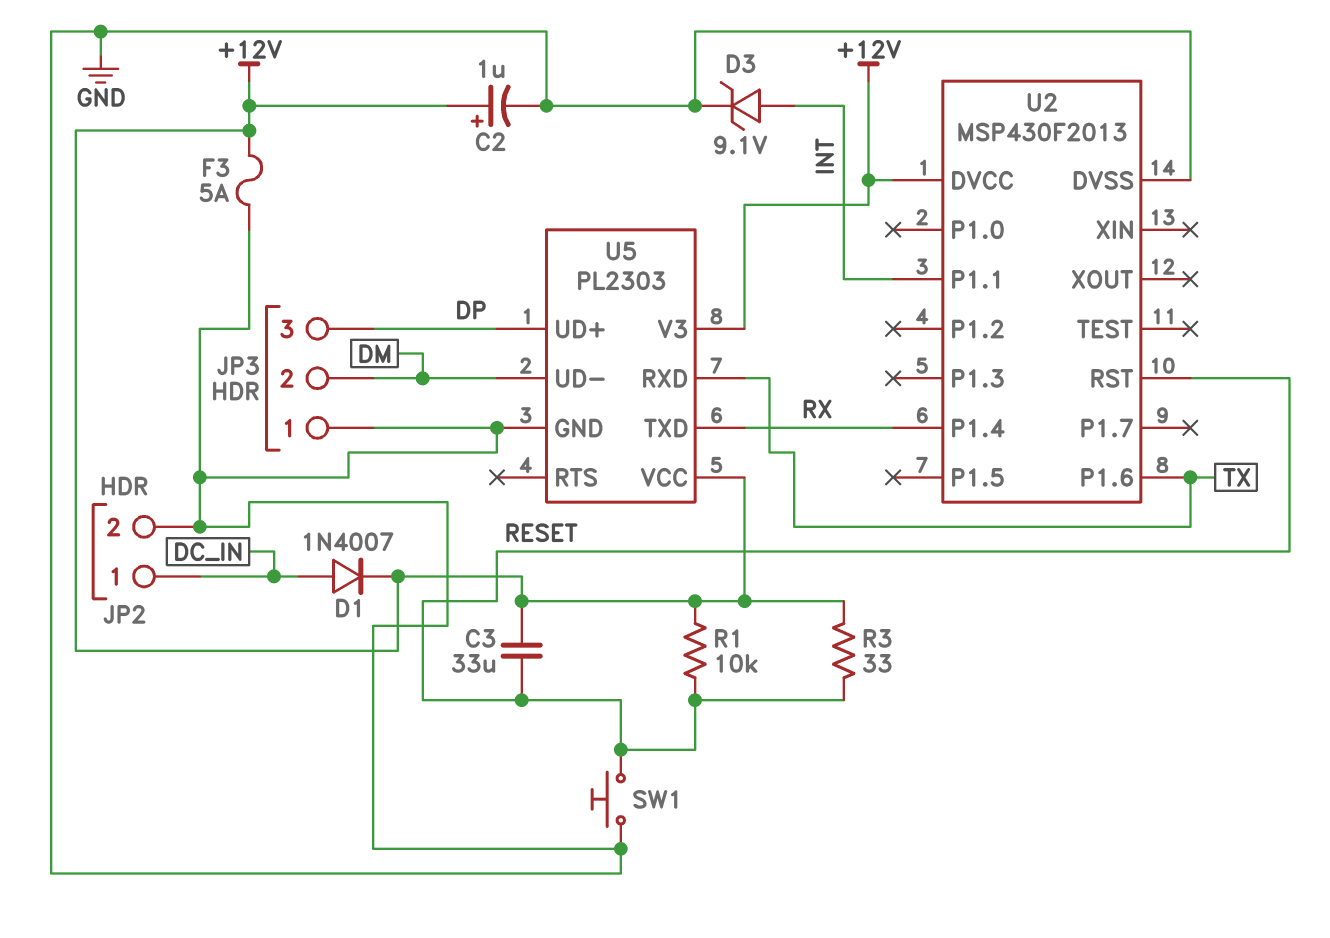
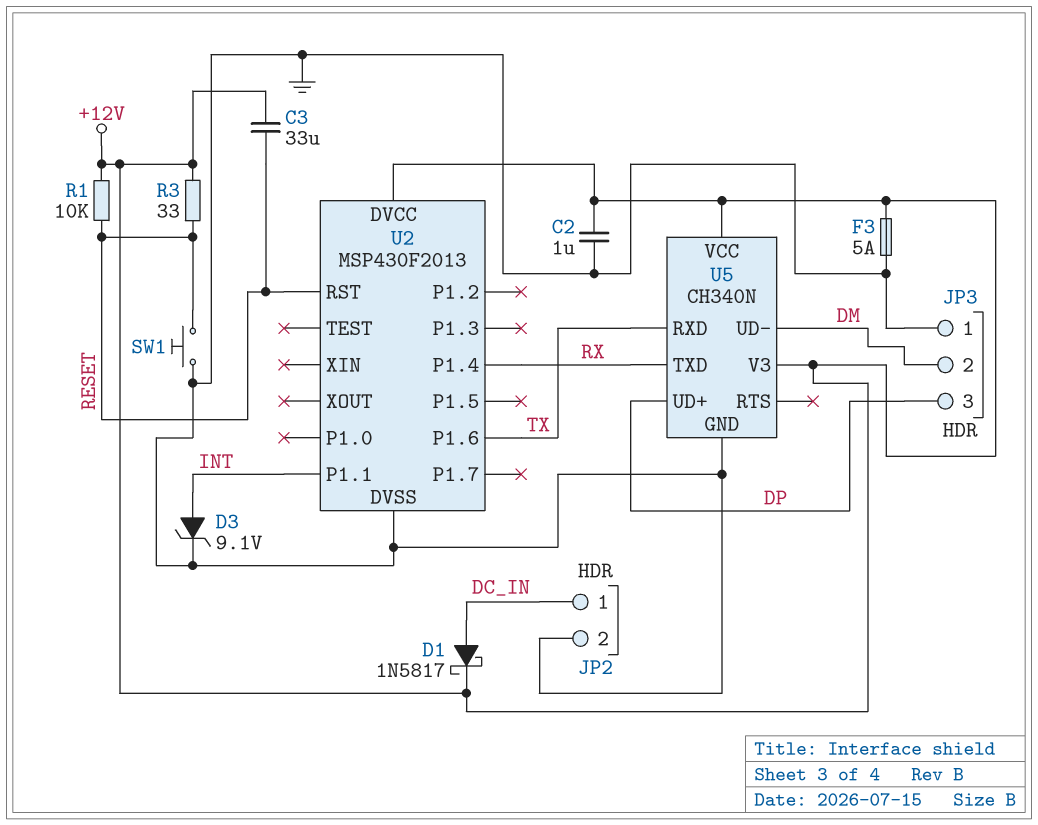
C2: 1uF (plus +12V, minus GND) -> 1uF (+12V, GND)
D1: diode 1N4007 (A DC_IN, K +12V) -> schottky 1N5817 (A DC_IN, K +12V)
U5: PL2303 -> CH340N

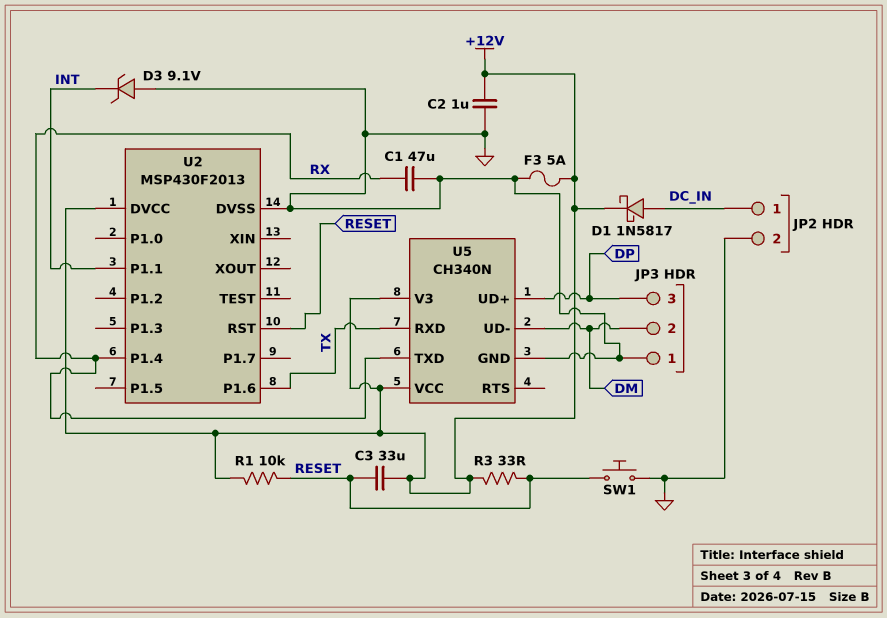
C1: none -> 47uF (GND, RX)
D3: zener 9.1V (A INT, K GND) -> zener 9.1V (A GND, K INT)

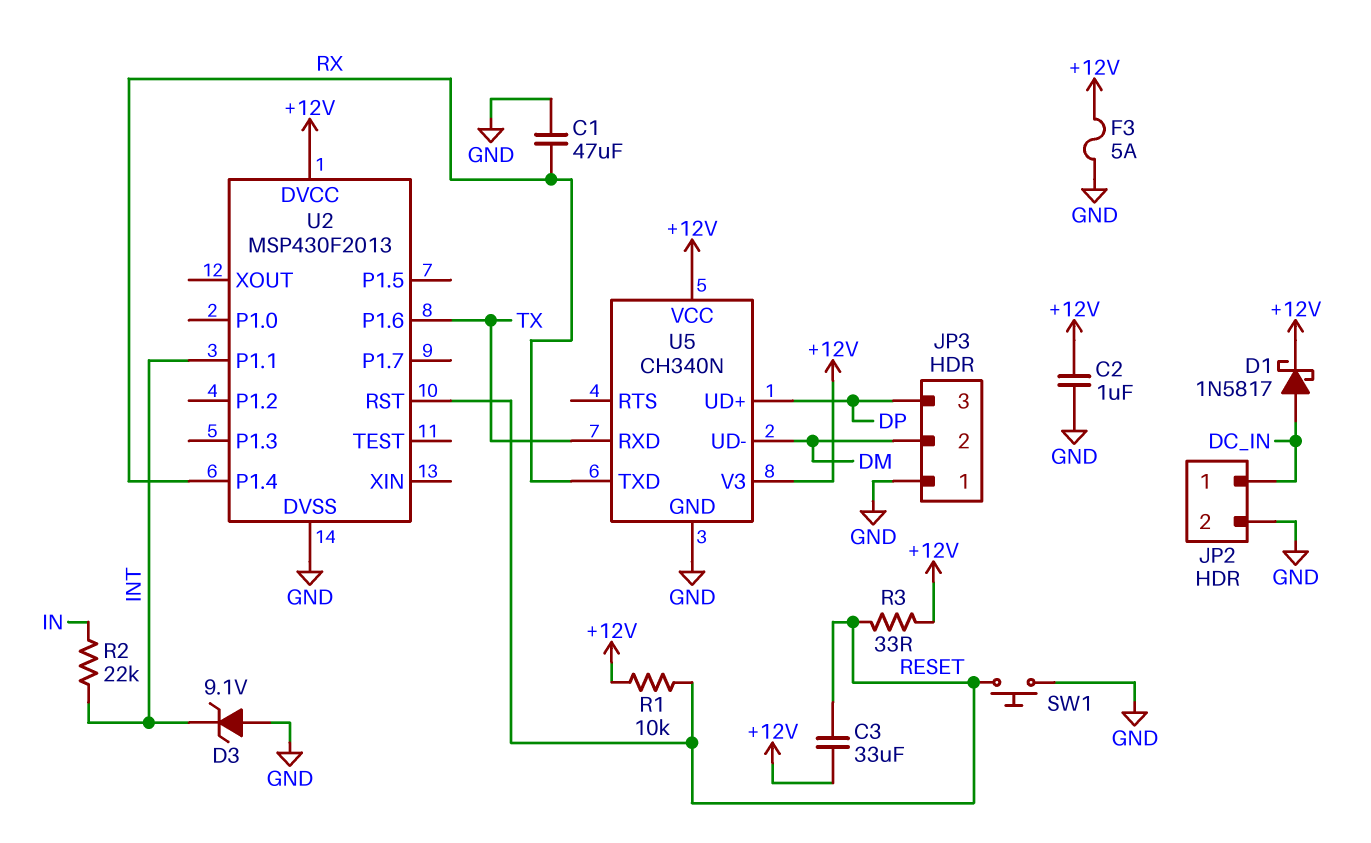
R2: none -> 22k (IN, INT)

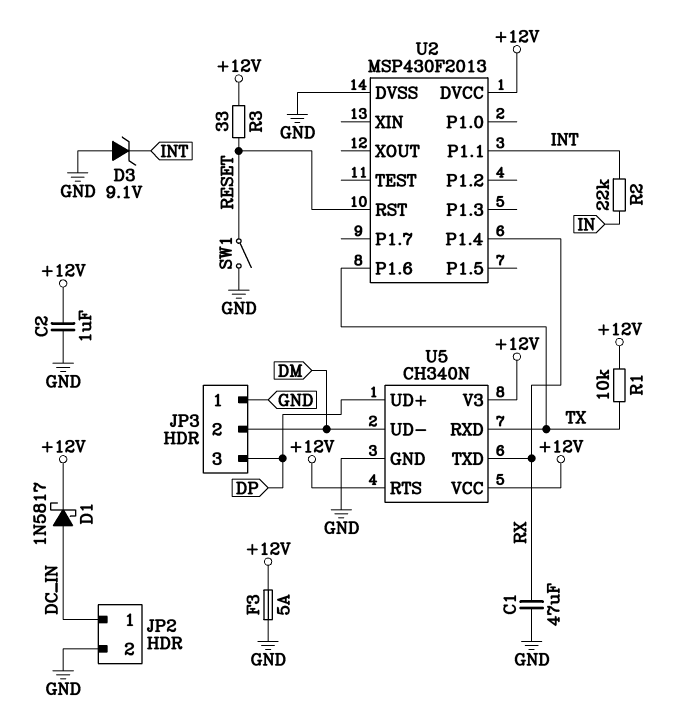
C3: 33uF (+12V, RESET) -> none
R1: 10k (+12V, RESET) -> 10k (+12V, TX)
SW1: button (GND, RESET) -> switch (GND, RESET)
U5 pin RTS: none -> +12V

